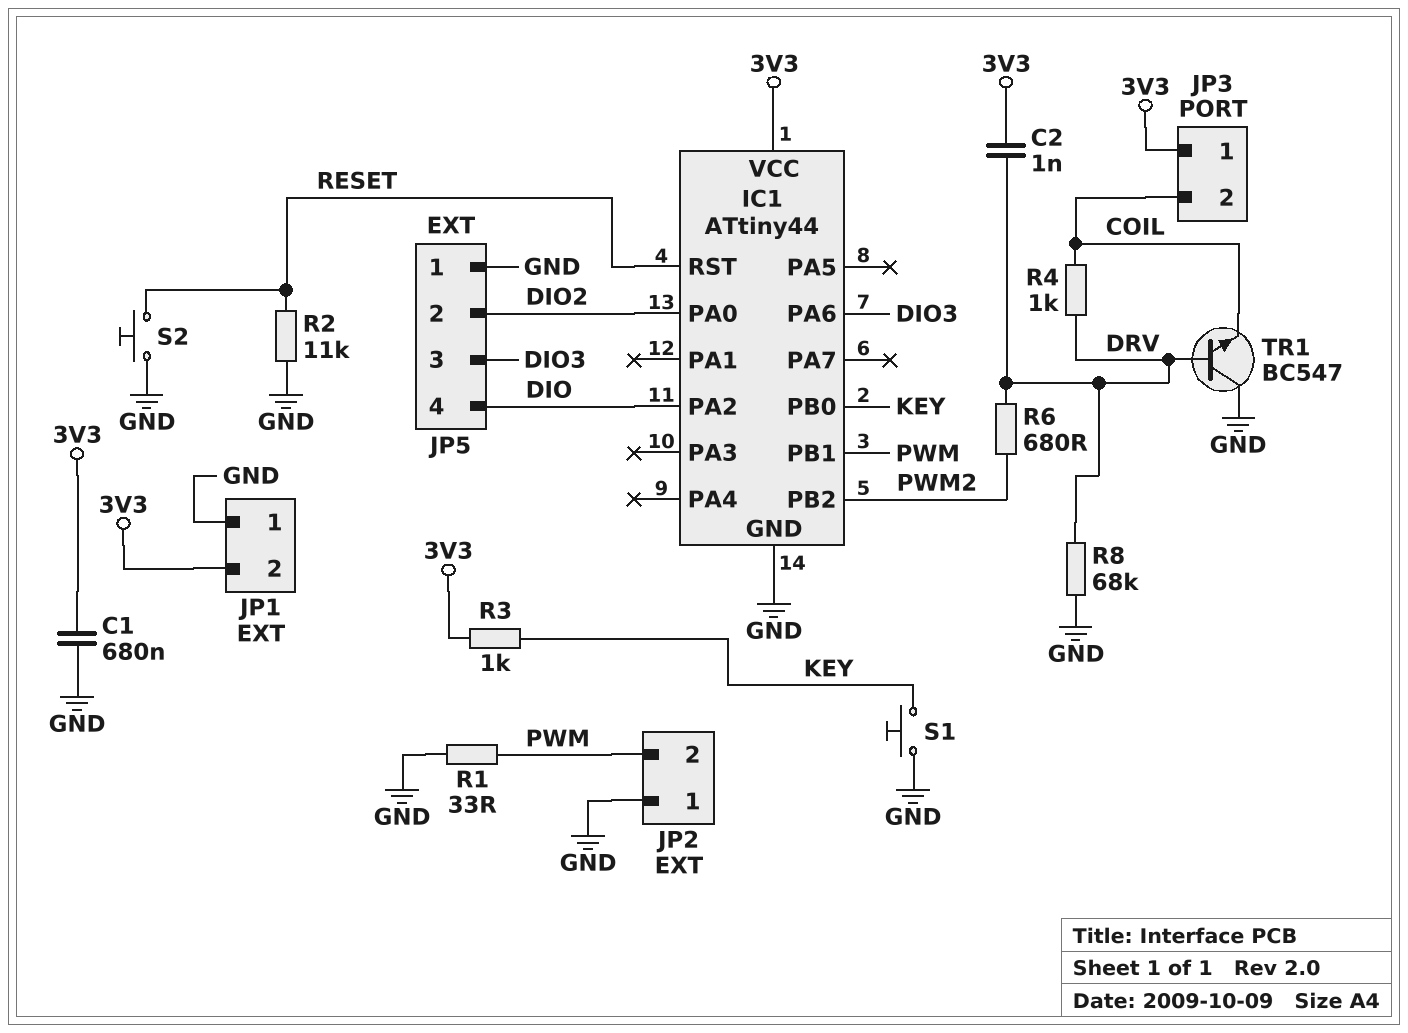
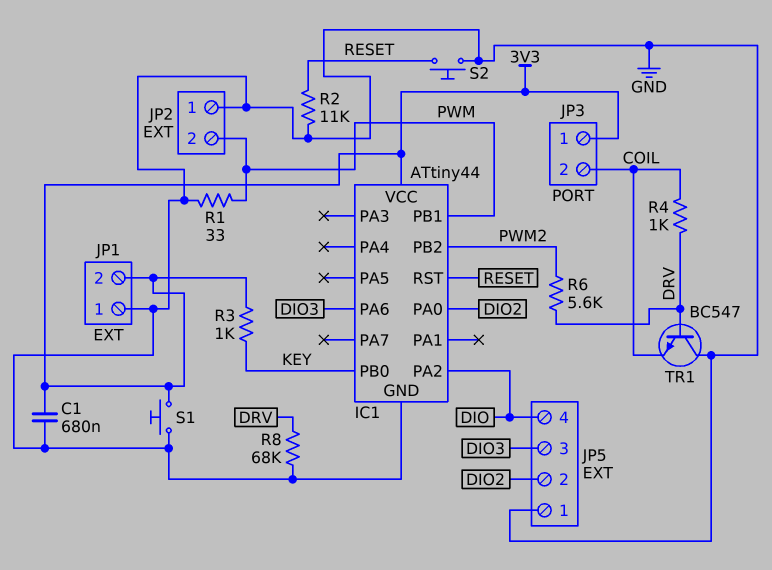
C2: 1nF (3V3, DRV) -> none
R6: 680 (DRV, PWM2) -> 5.6k (DRV, PWM2)
S1: button (GND, KEY) -> button (3V3, GND)

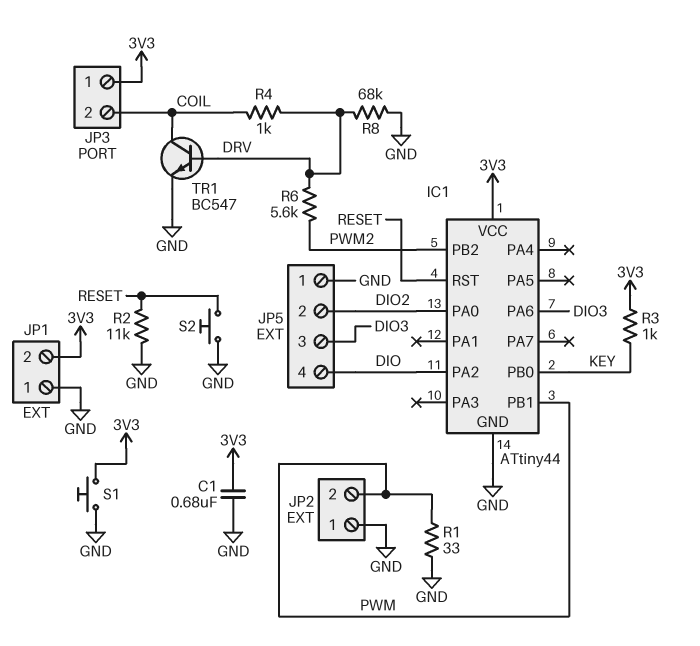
TR1: NPN BC547 (B DRV, C GND, E COIL) -> NPN BC547 (B DRV, C COIL, E GND)

